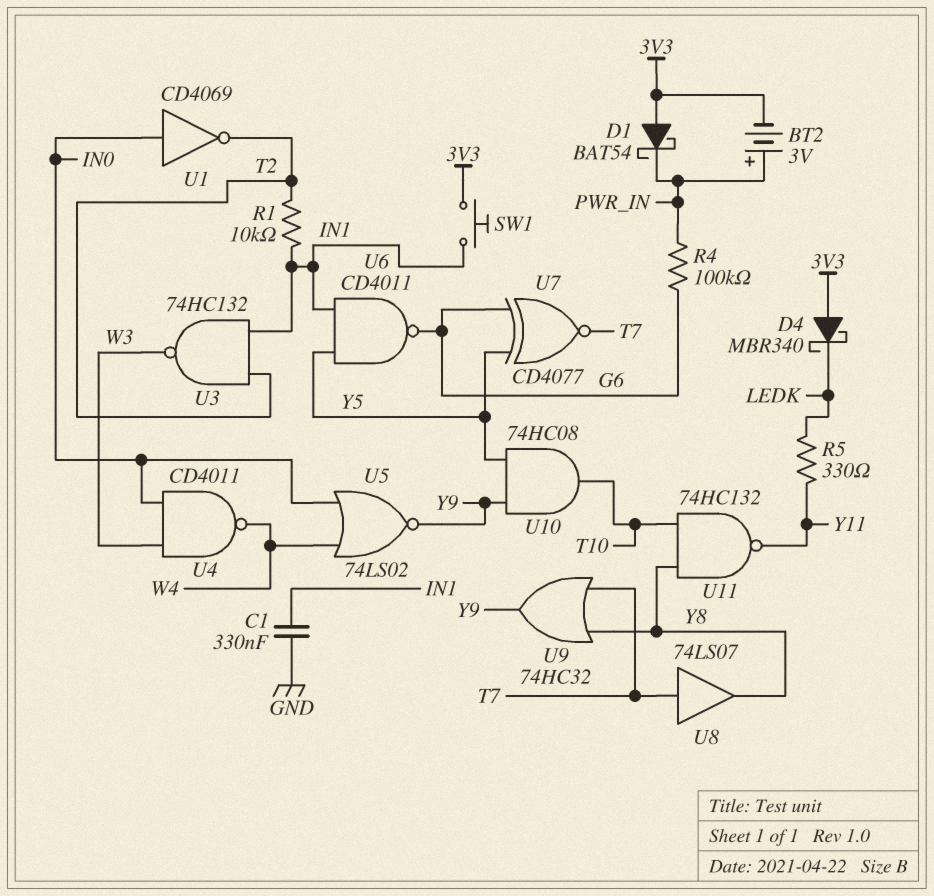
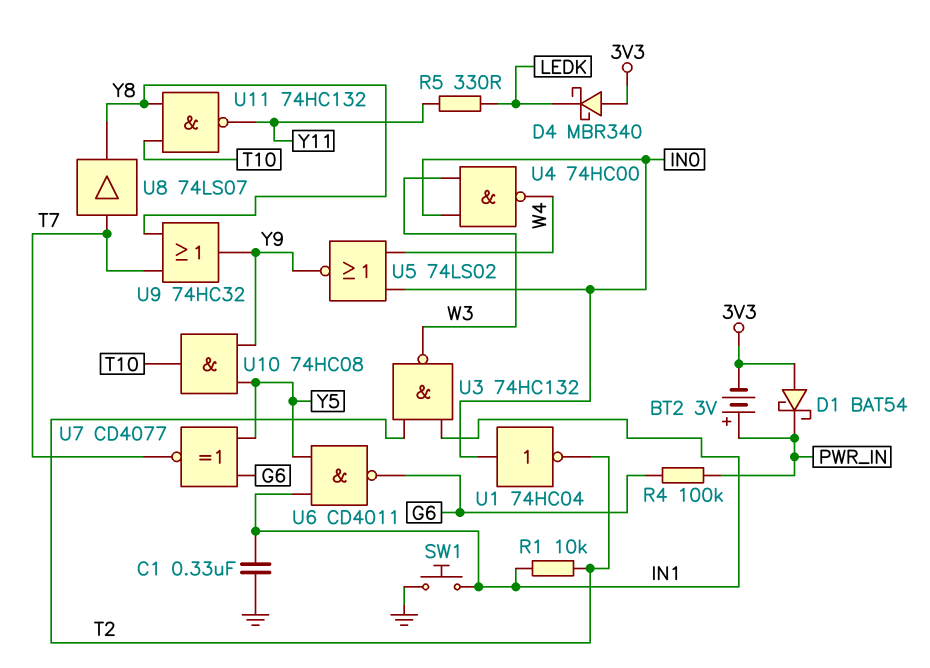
SW1: button (3V3, IN1) -> button (GND, IN1)
U1: NOT CD4069 (in IN0, out T2) -> NOT 74HC04 (in IN0, out T2)
U4: NAND CD4011 (in IN0, in W3, out W4) -> NAND 74HC00 (in IN0, in W3, out W4)

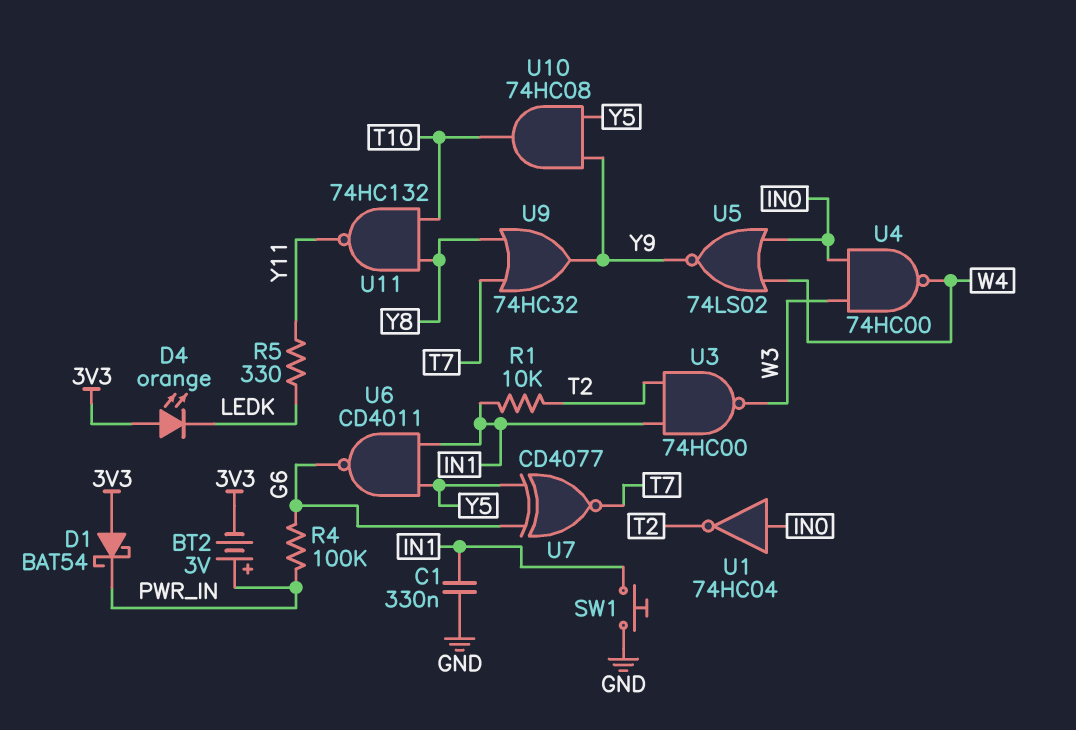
D4: schottky MBR340 (A 3V3, K LEDK) -> LED orange (A 3V3, K LEDK)
U3: NAND 74HC132 (in IN1, in T2, out W3) -> NAND 74HC00 (in IN1, in T2, out W3)
U8: buffer 74LS07 (in T7, out Y8) -> none

